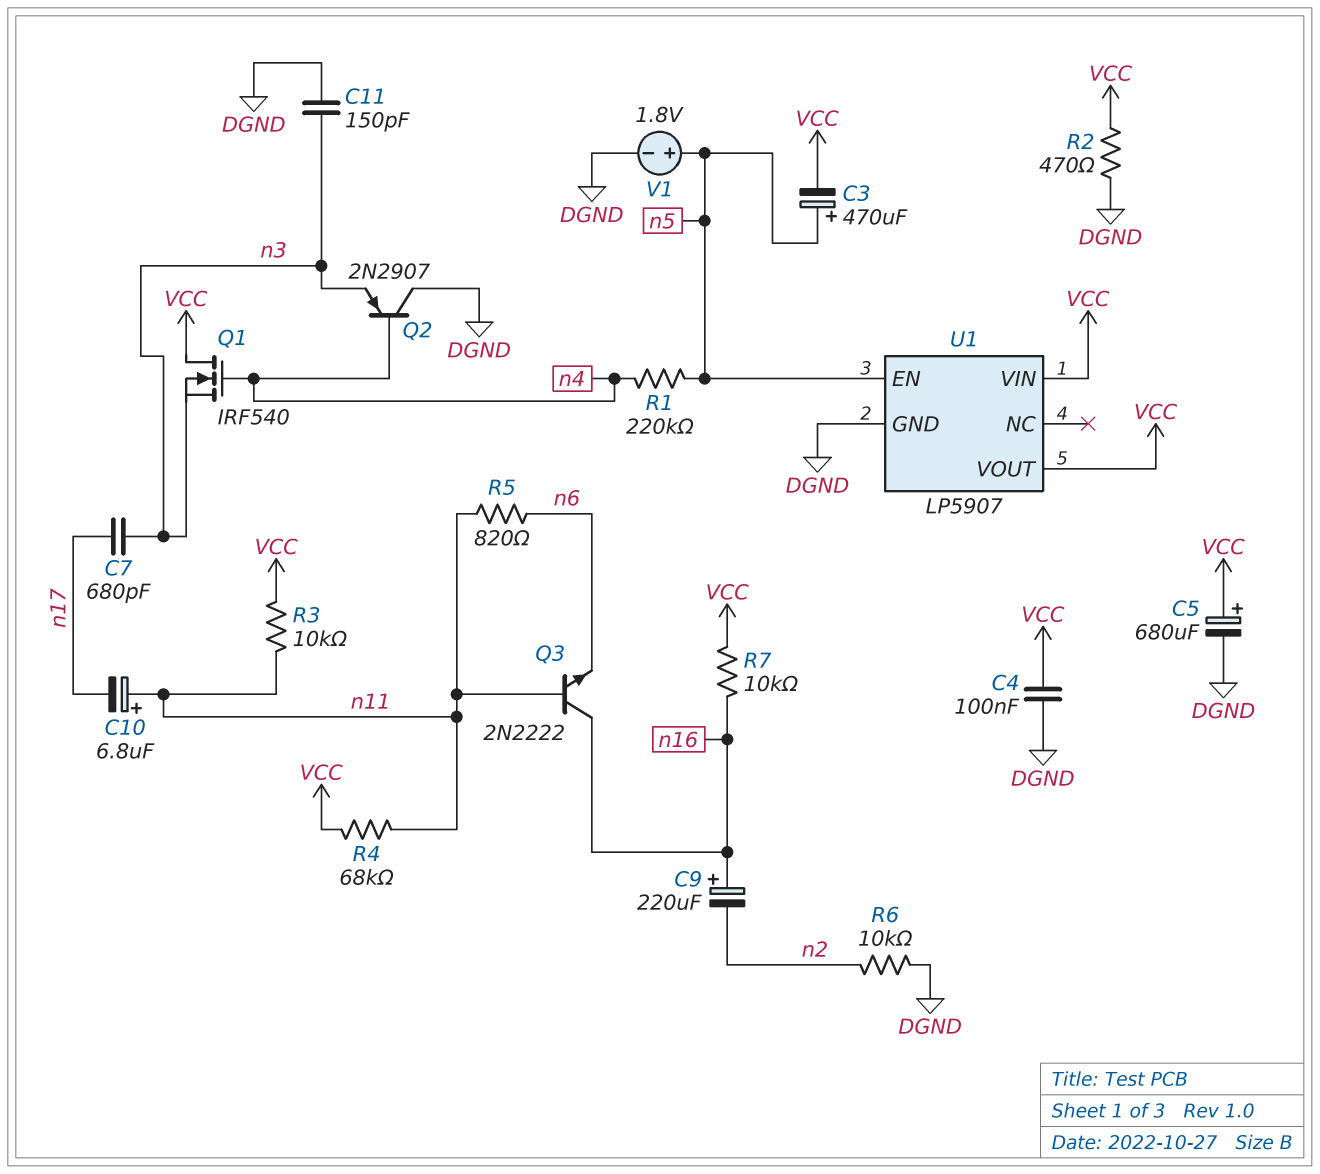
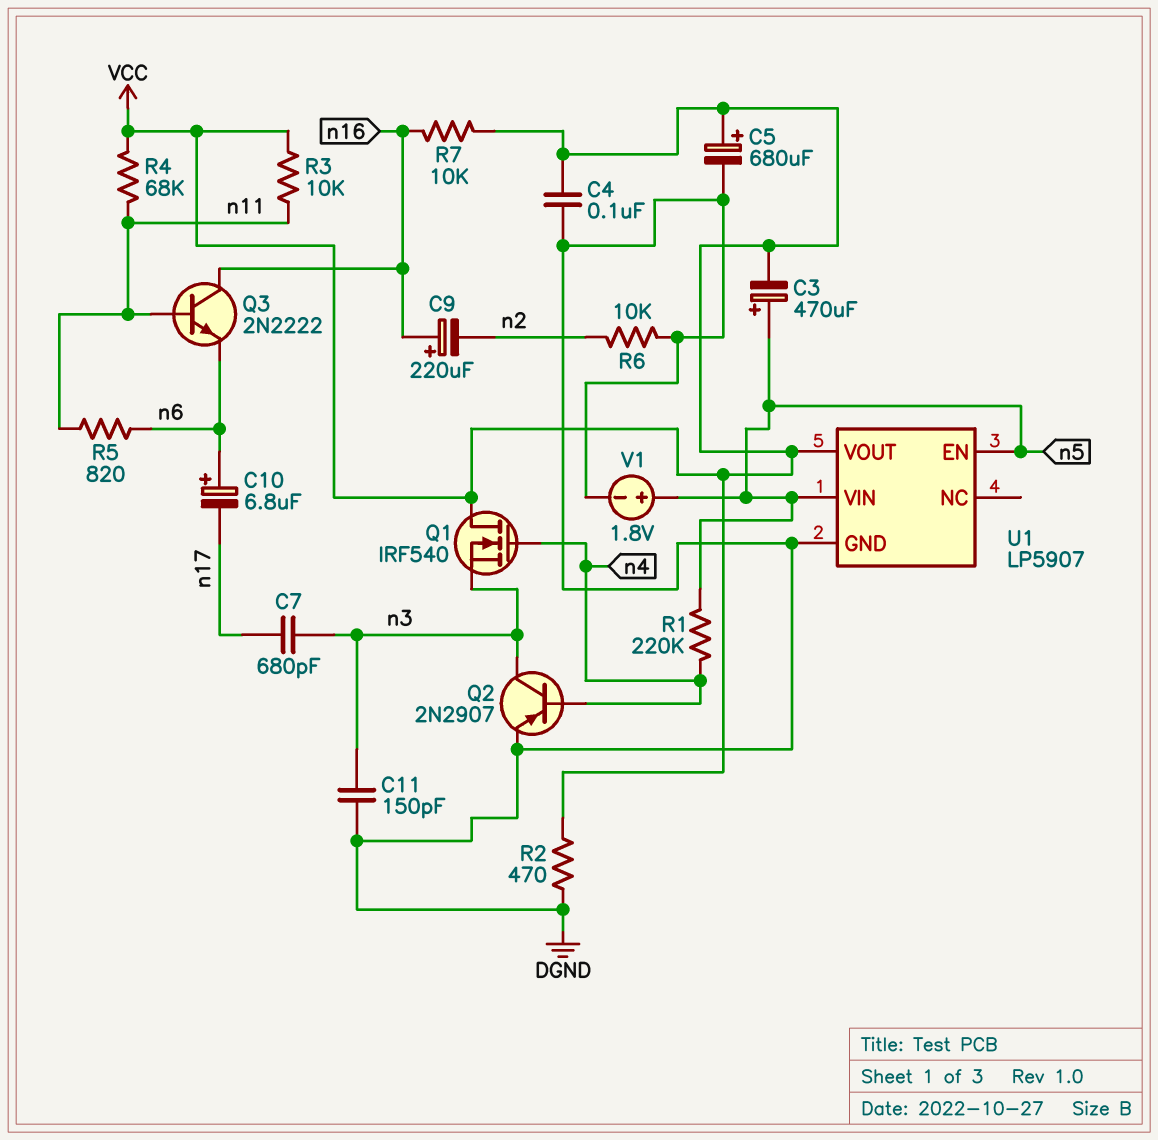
C10: 6.8uF (plus n11, minus n17) -> 6.8uF (plus n6, minus n17)
Q2: PNP 2N2907 (B n4, C DGND, E n3) -> PNP 2N2907 (B n4, C n3, E DGND)
U1 pin VIN: VCC -> n5

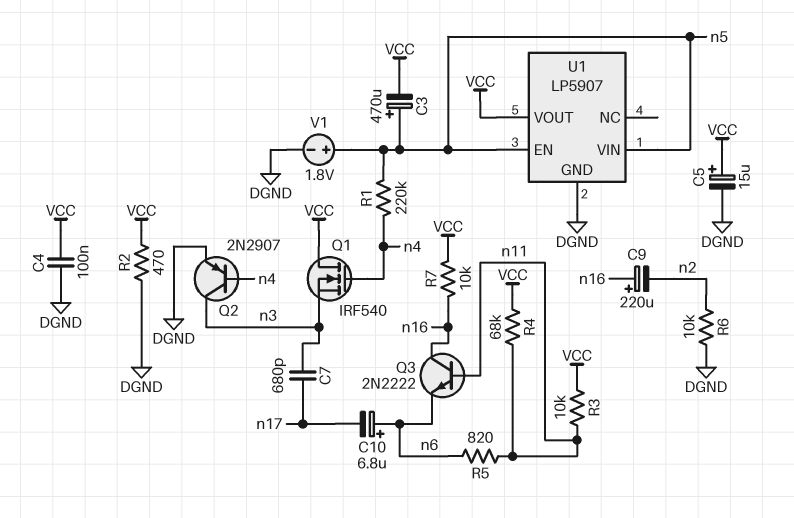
C5: 680uF (plus VCC, minus DGND) -> 15uF (plus VCC, minus DGND)
C11: 150pF (DGND, n3) -> none

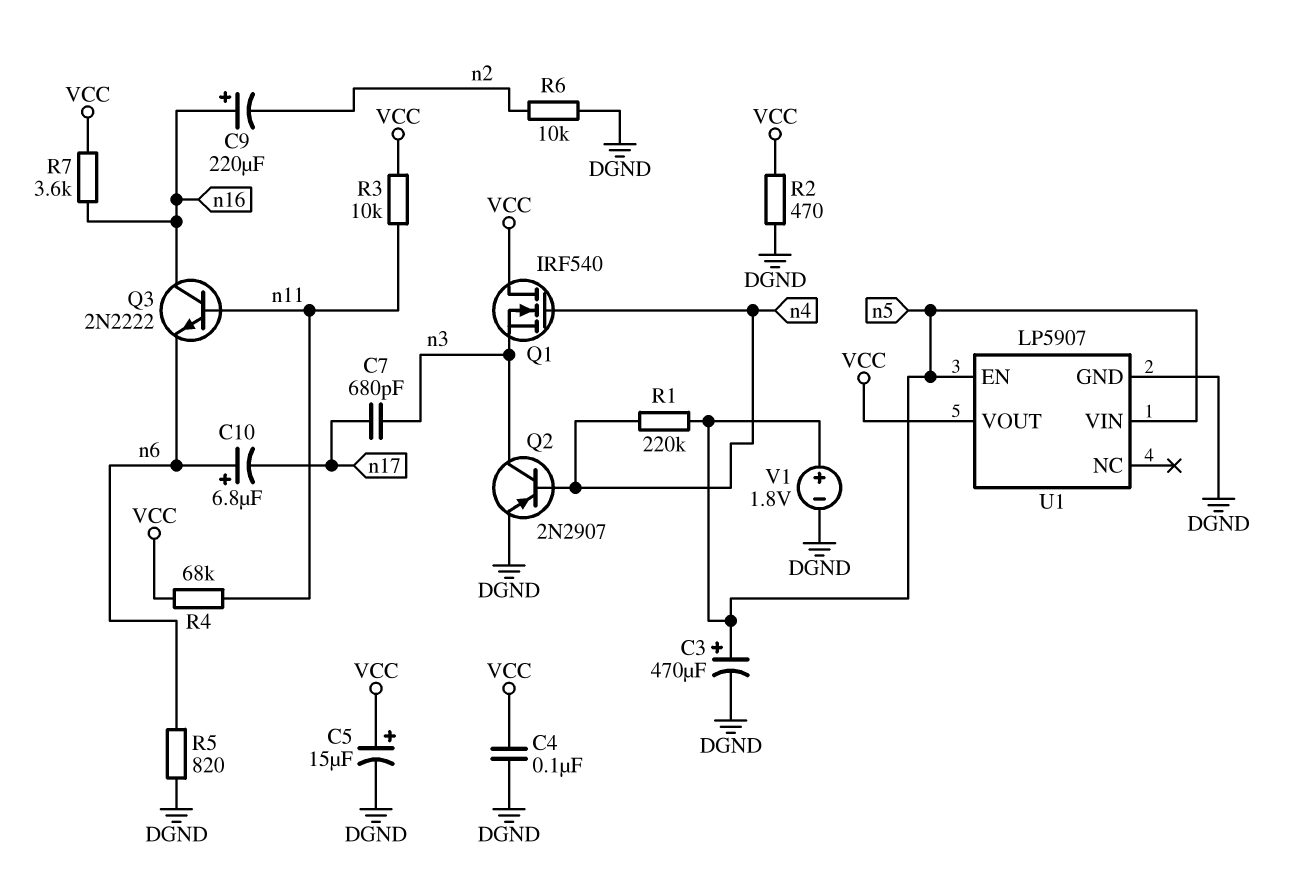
C3: 470uF (plus n5, minus VCC) -> 470uF (plus n5, minus DGND)
R5: 820 (n6, n11) -> 820 (DGND, n6)
R7: 10k (VCC, n16) -> 3.6k (VCC, n16)

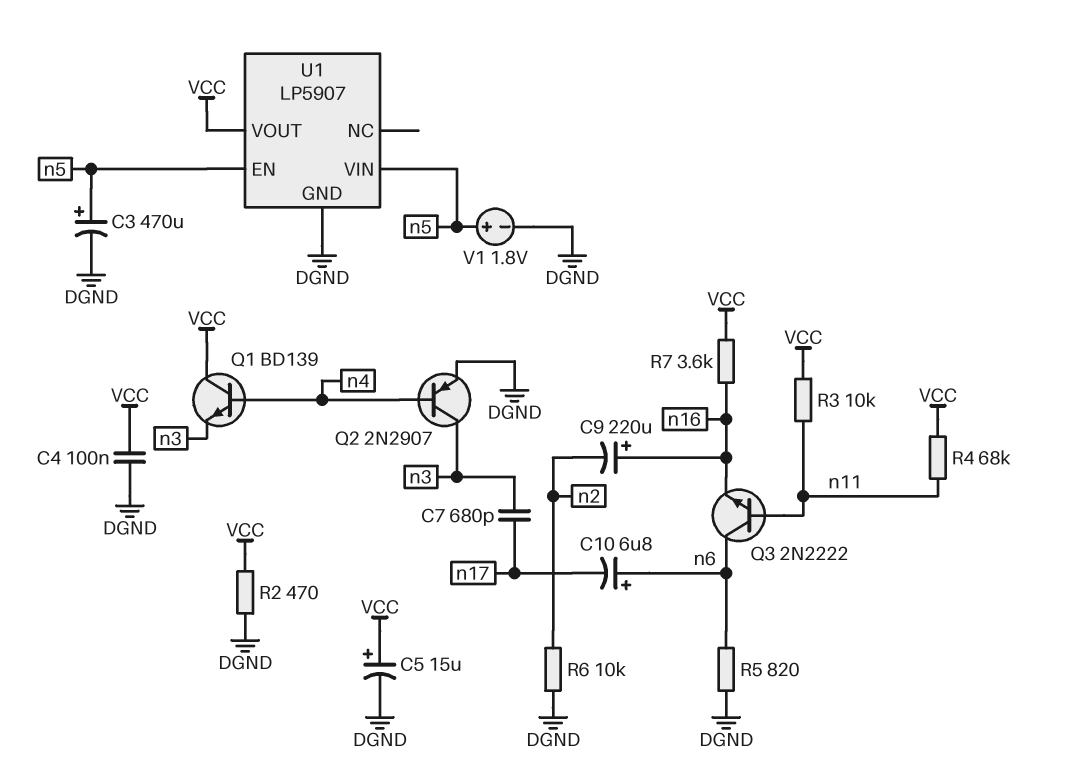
Q1: NMOS IRF540 (G n4, D VCC, S n3) -> NPN BD139 (B n4, C VCC, E n3)
Q3: NPN 2N2222 (B n11, C n16, E n6) -> NPN 2N2222 (B n11, C n6, E n16)
R1: 220k (n4, n5) -> none

